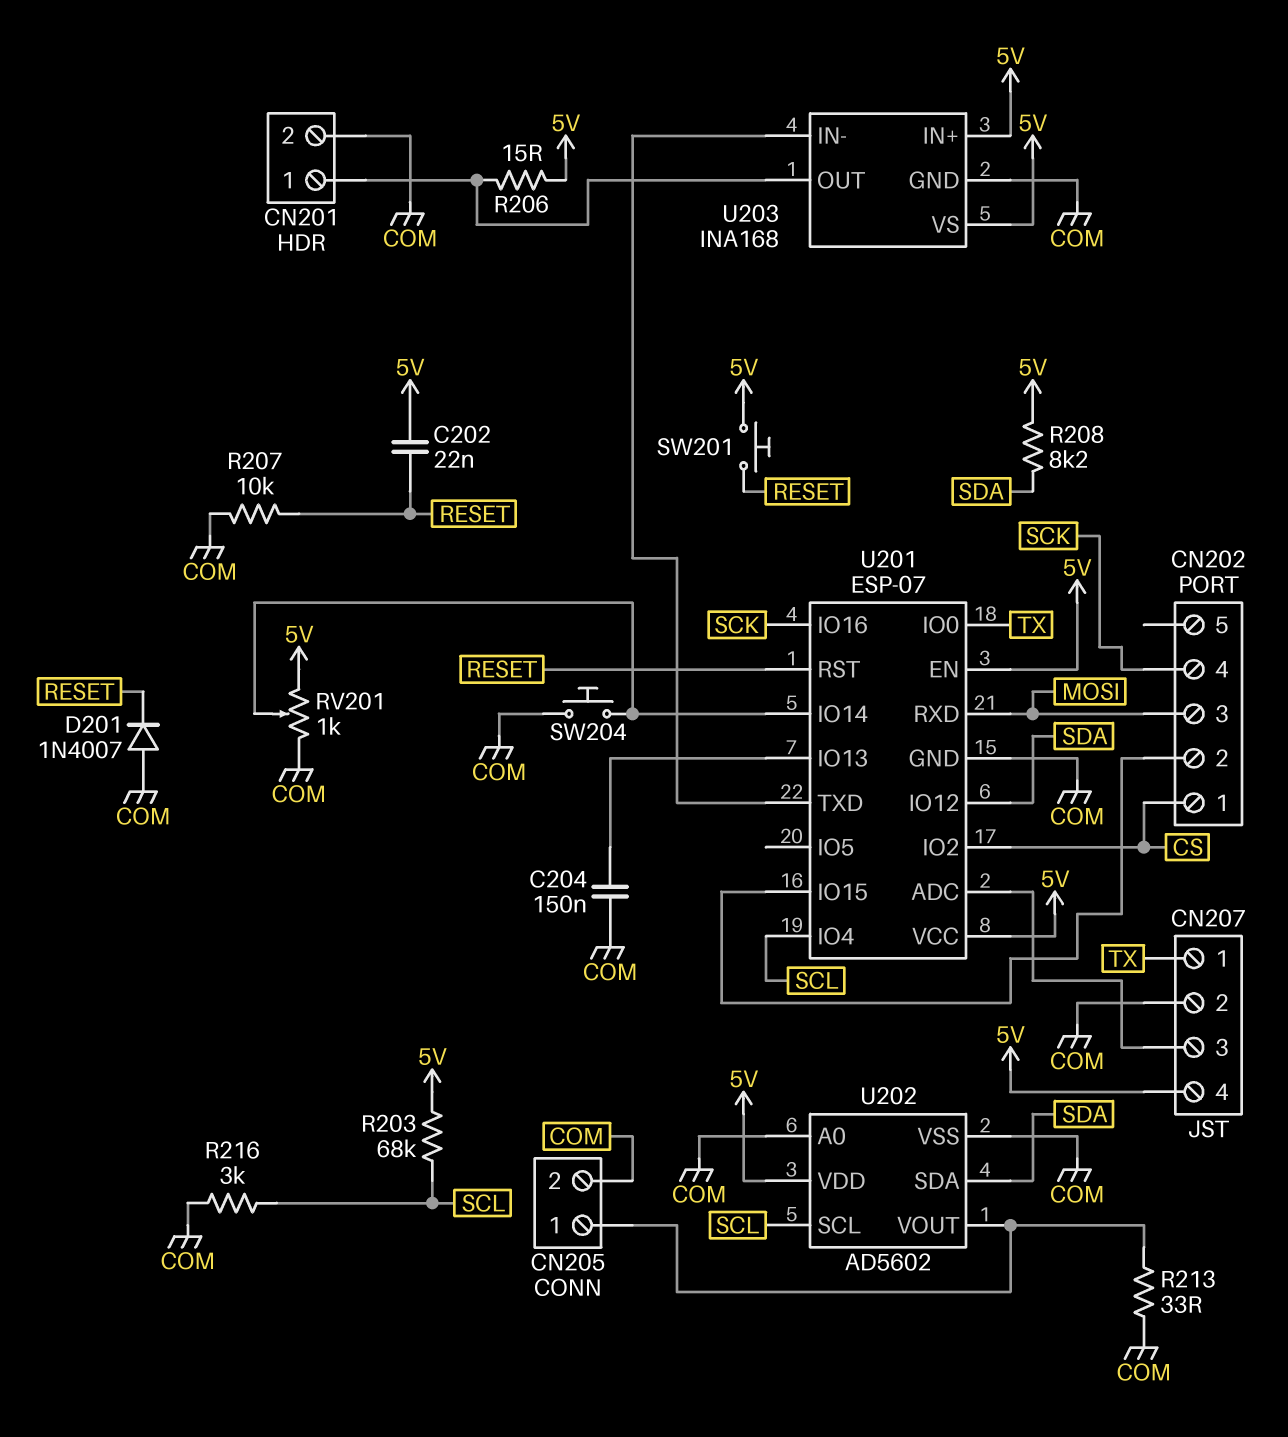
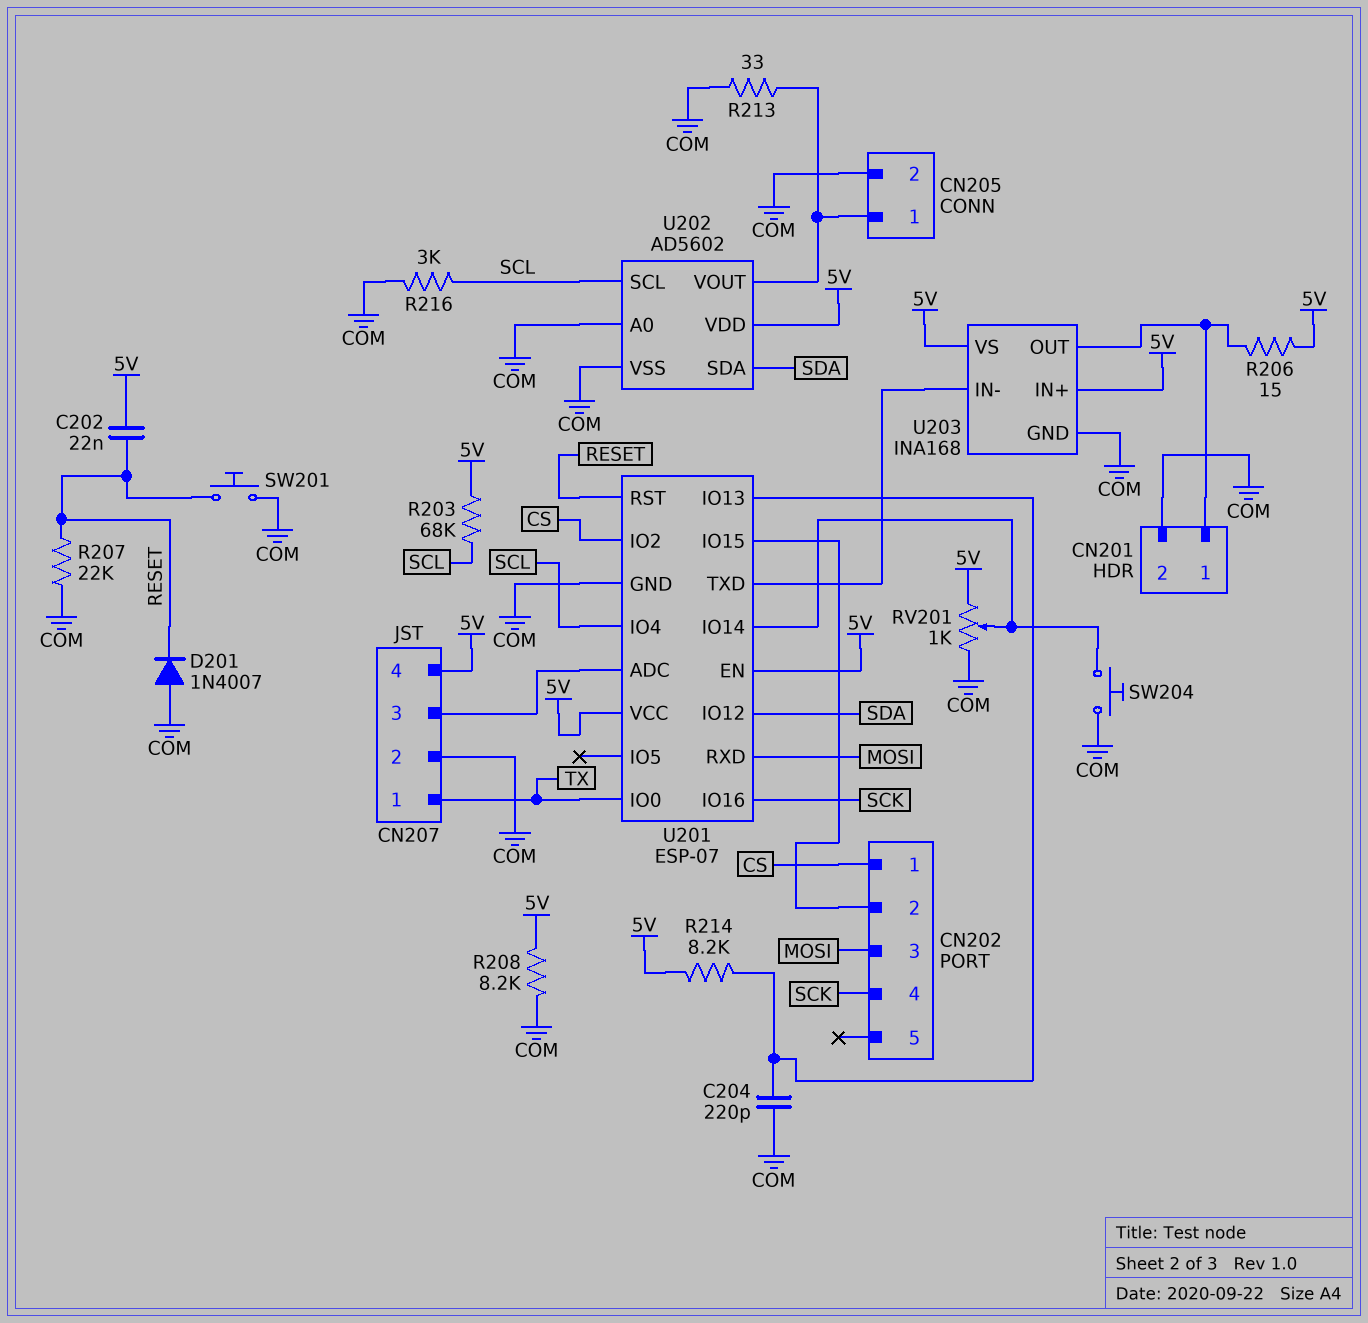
C204: 150nF (COM, U201/IO13) -> 220pF (COM, U201/IO13)
R207: 10k (COM, RESET) -> 22k (COM, RESET)
R208: 8.2k (5V, SDA) -> 8.2k (5V, COM)
R214: none -> 8.2k (5V, U201/IO13)
SW201: button (5V, RESET) -> button (COM, RESET)

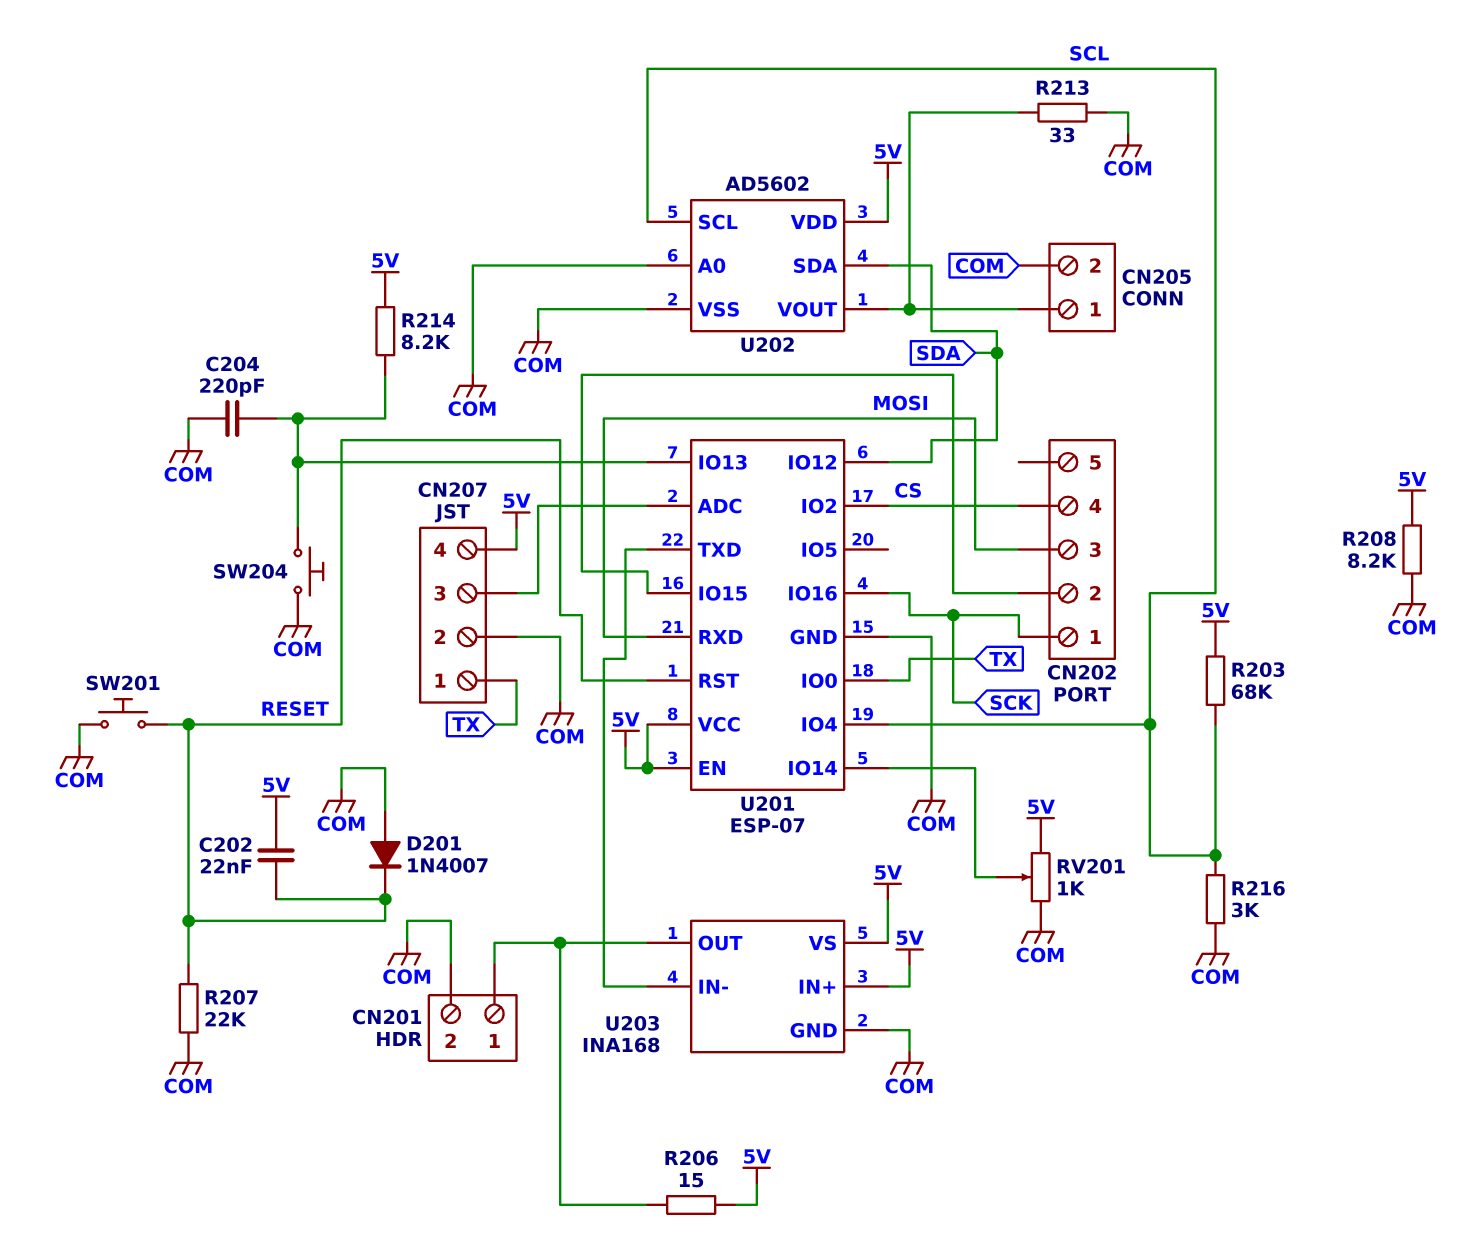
CN202 pin 1: CS -> SCK
CN202 pin 4: SCK -> CS
SW204: button (COM, U201/IO14) -> button (COM, U201/IO13)

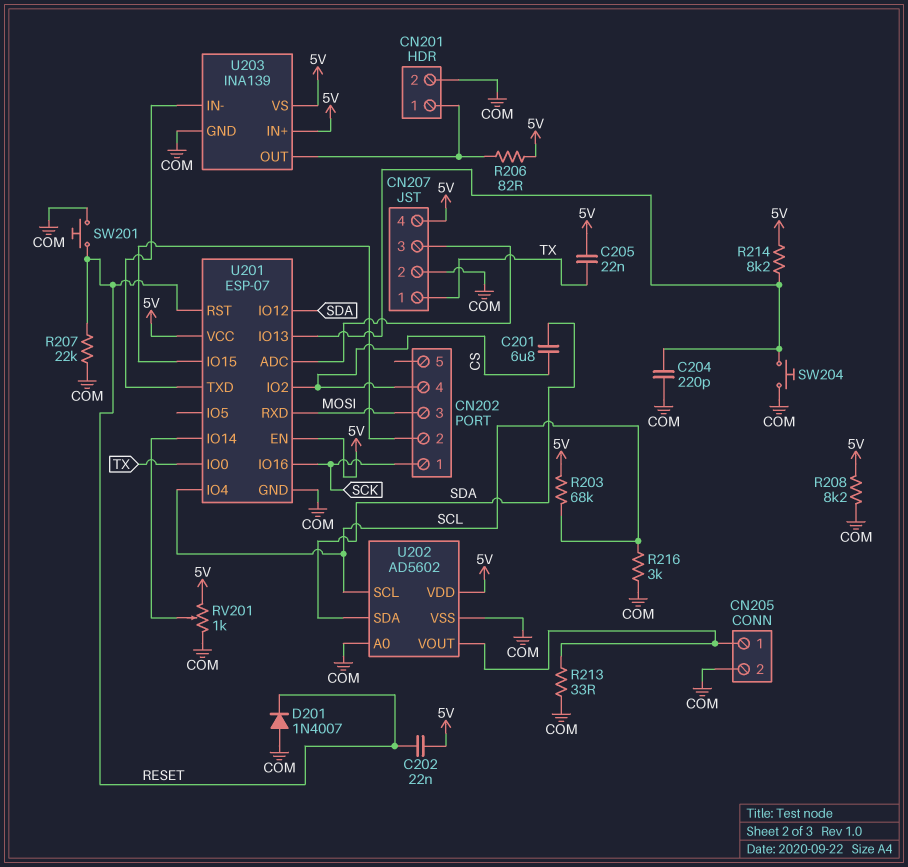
C201: none -> 6.8uF (CS, SDA)
C205: none -> 22nF (5V, TX)
R206: 15 (5V, CN201/1) -> 82 (5V, CN201/1)
U203: INA168 -> INA139

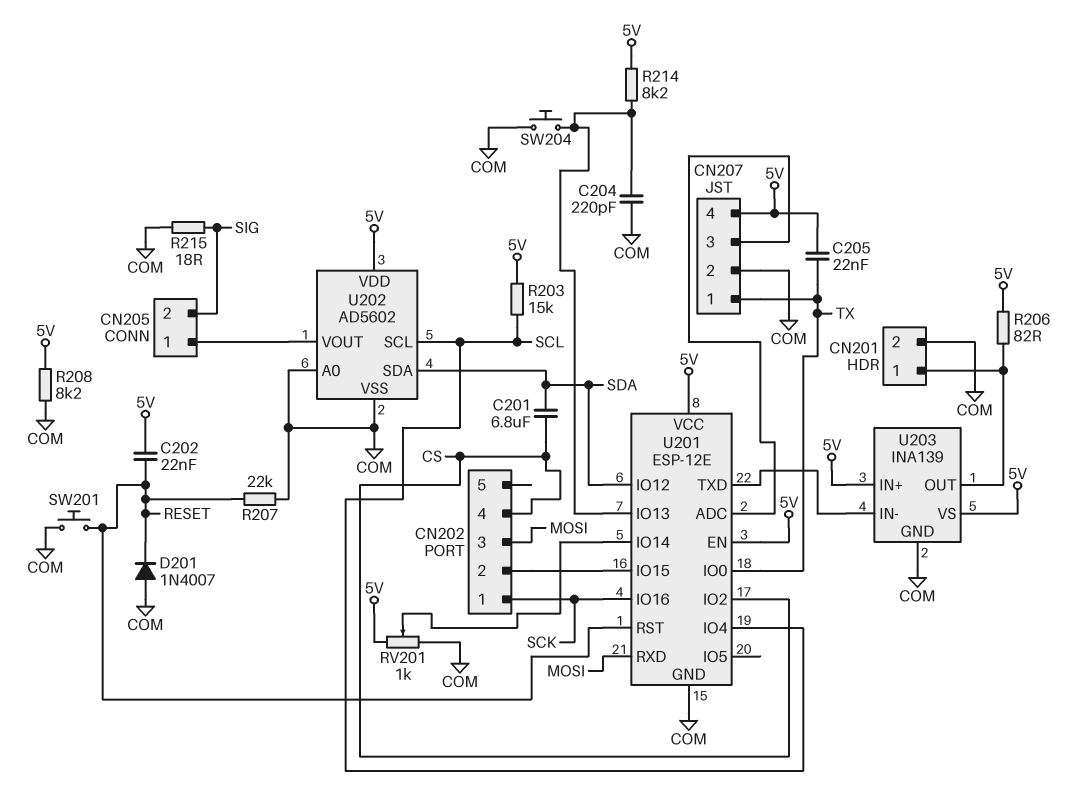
CN205 pin 2: COM -> SIG
R203: 68k (5V, SCL) -> 15k (5V, SCL)
R213: 33 (CN205/1, COM) -> none
R215: none -> 18 (COM, SIG)
R216: 3k (COM, SCL) -> none
U201: ESP-07 -> ESP-12E

